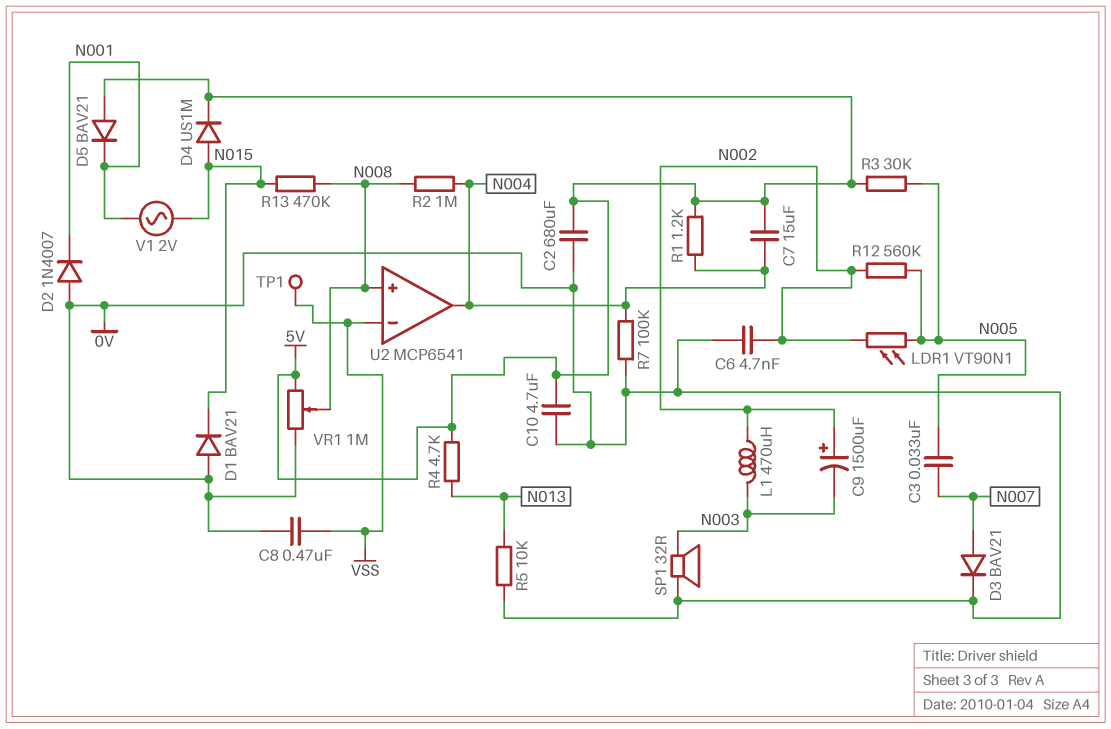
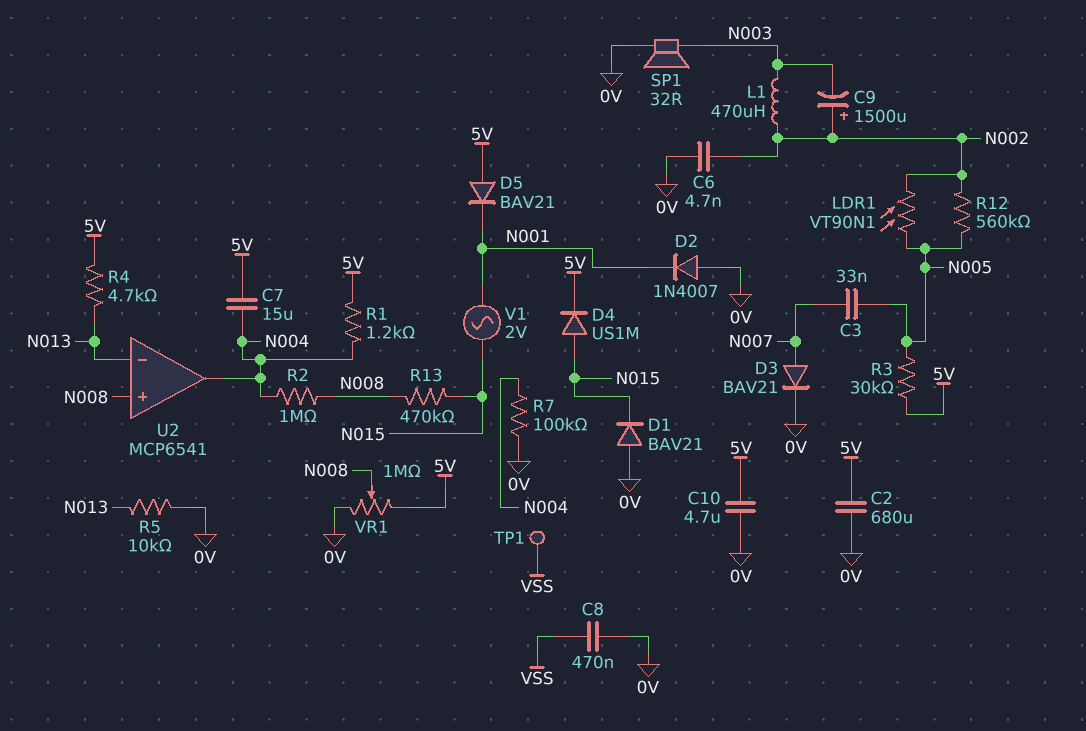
U2 pin in-: VSS -> N013

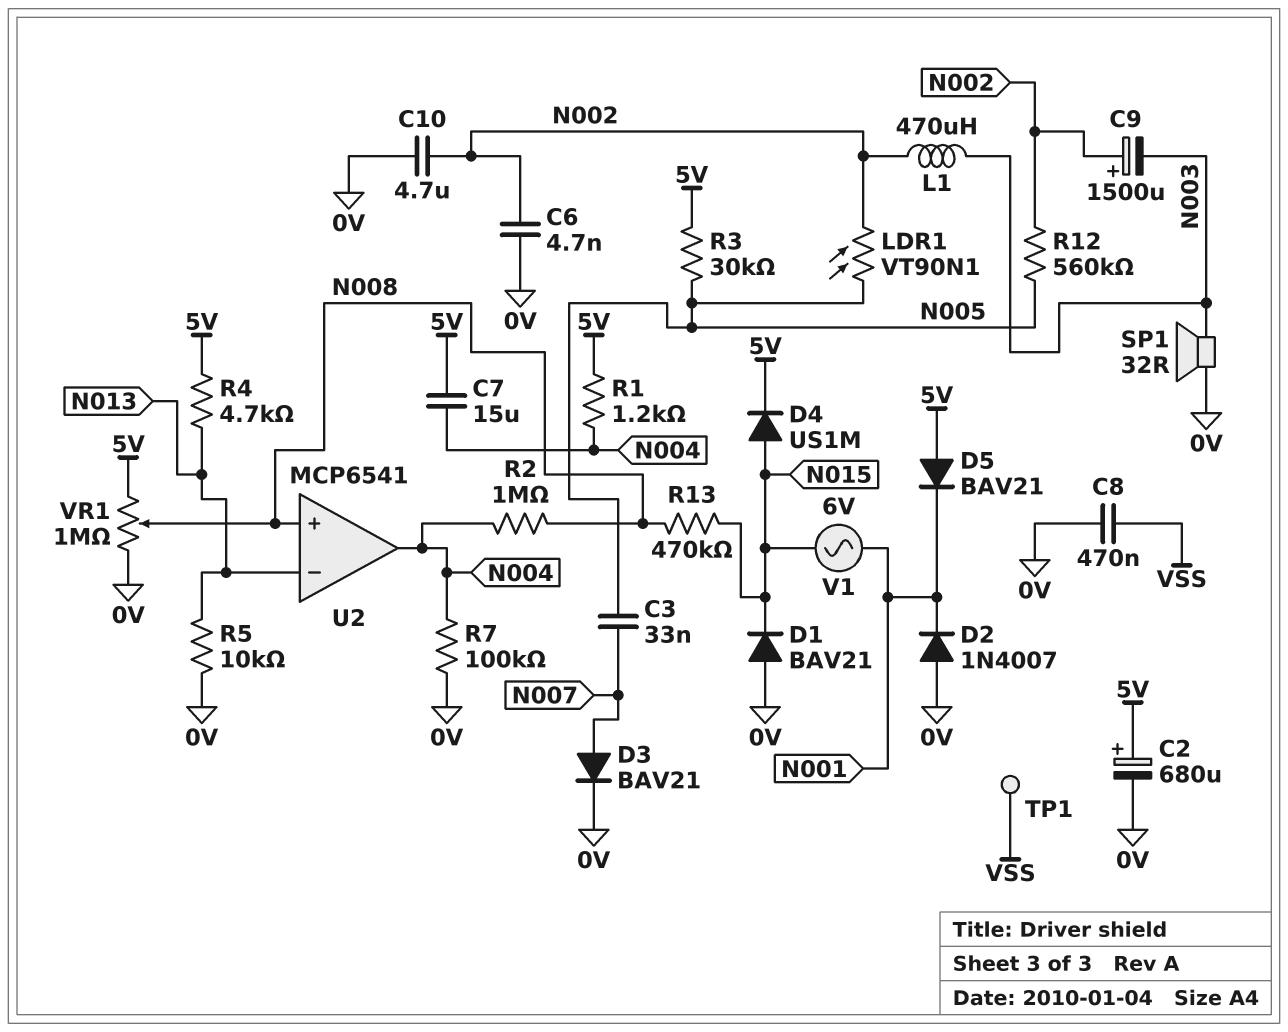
C2: 680uF (0V, 5V) -> 680uF (plus 5V, minus 0V)
C10: 4.7uF (0V, 5V) -> 4.7uF (0V, N002)
V1: AC 2V (N001, N015) -> AC 6V (N001, N015)

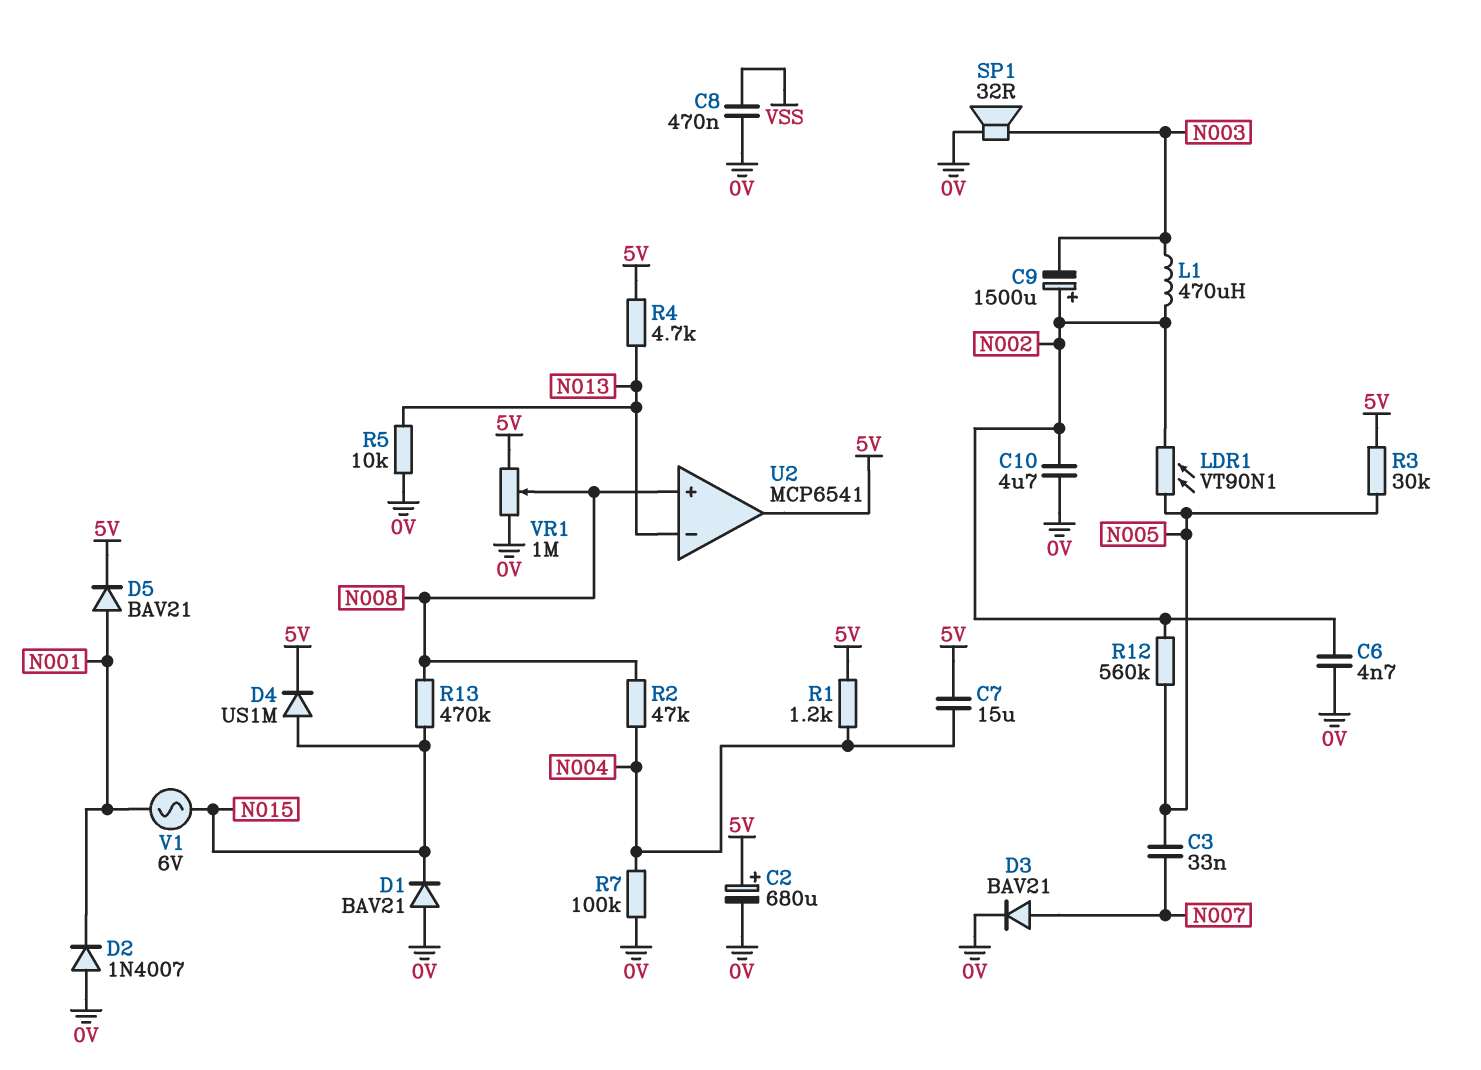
D5: diode BAV21 (A 5V, K N001) -> diode BAV21 (A N001, K 5V)
R2: 1M (N004, N008) -> 47k (N004, N008)
TP1: test point (VSS) -> none
U2 pin out: N004 -> 5V

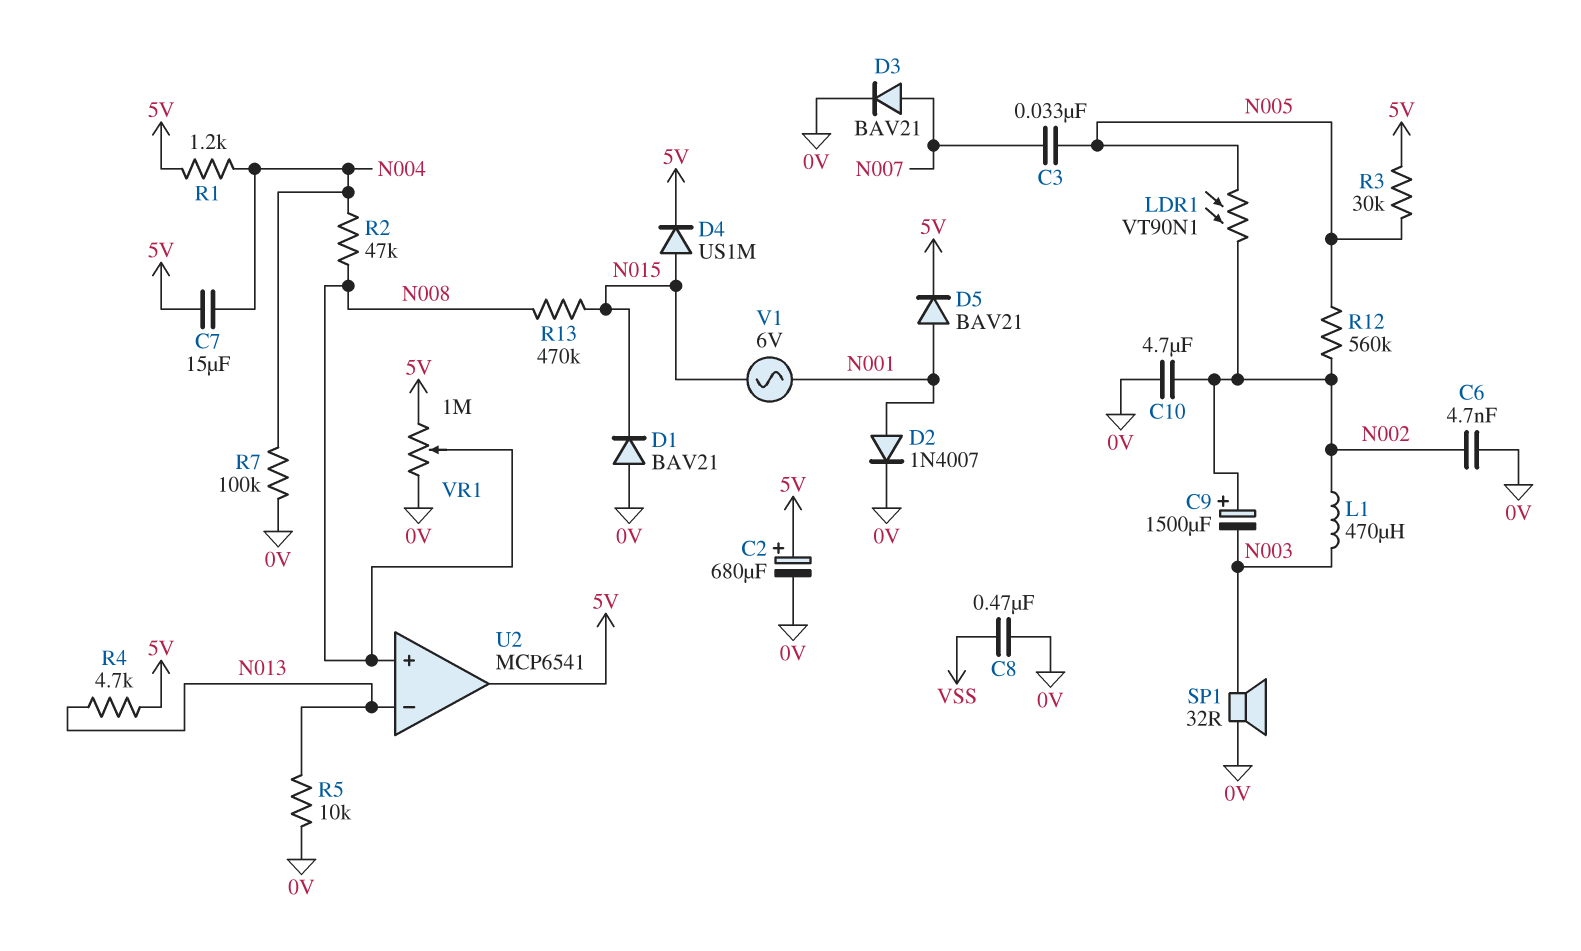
D2: diode 1N4007 (A 0V, K N001) -> diode 1N4007 (A N001, K 0V)

